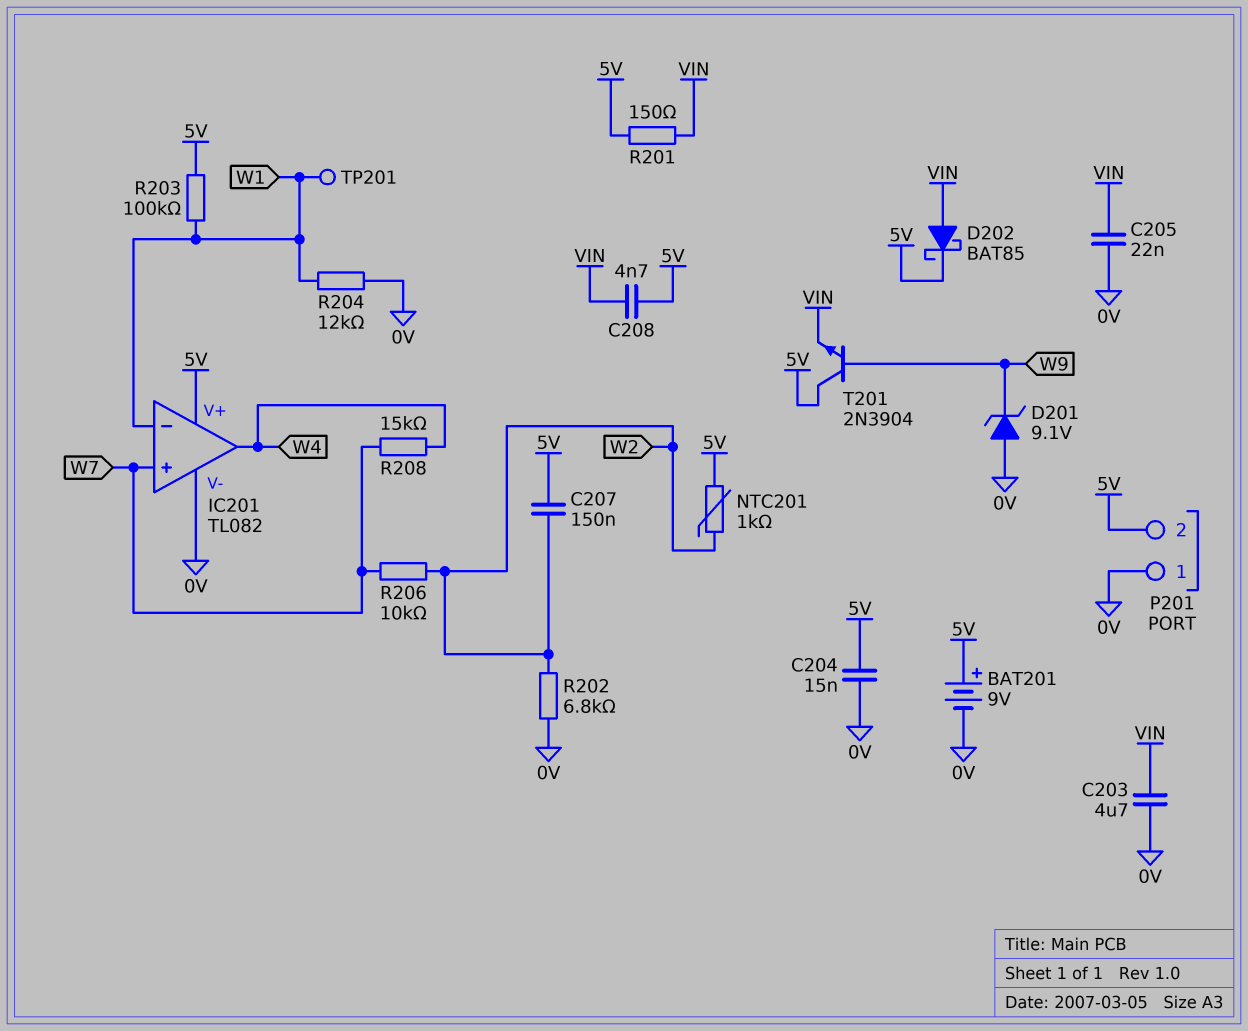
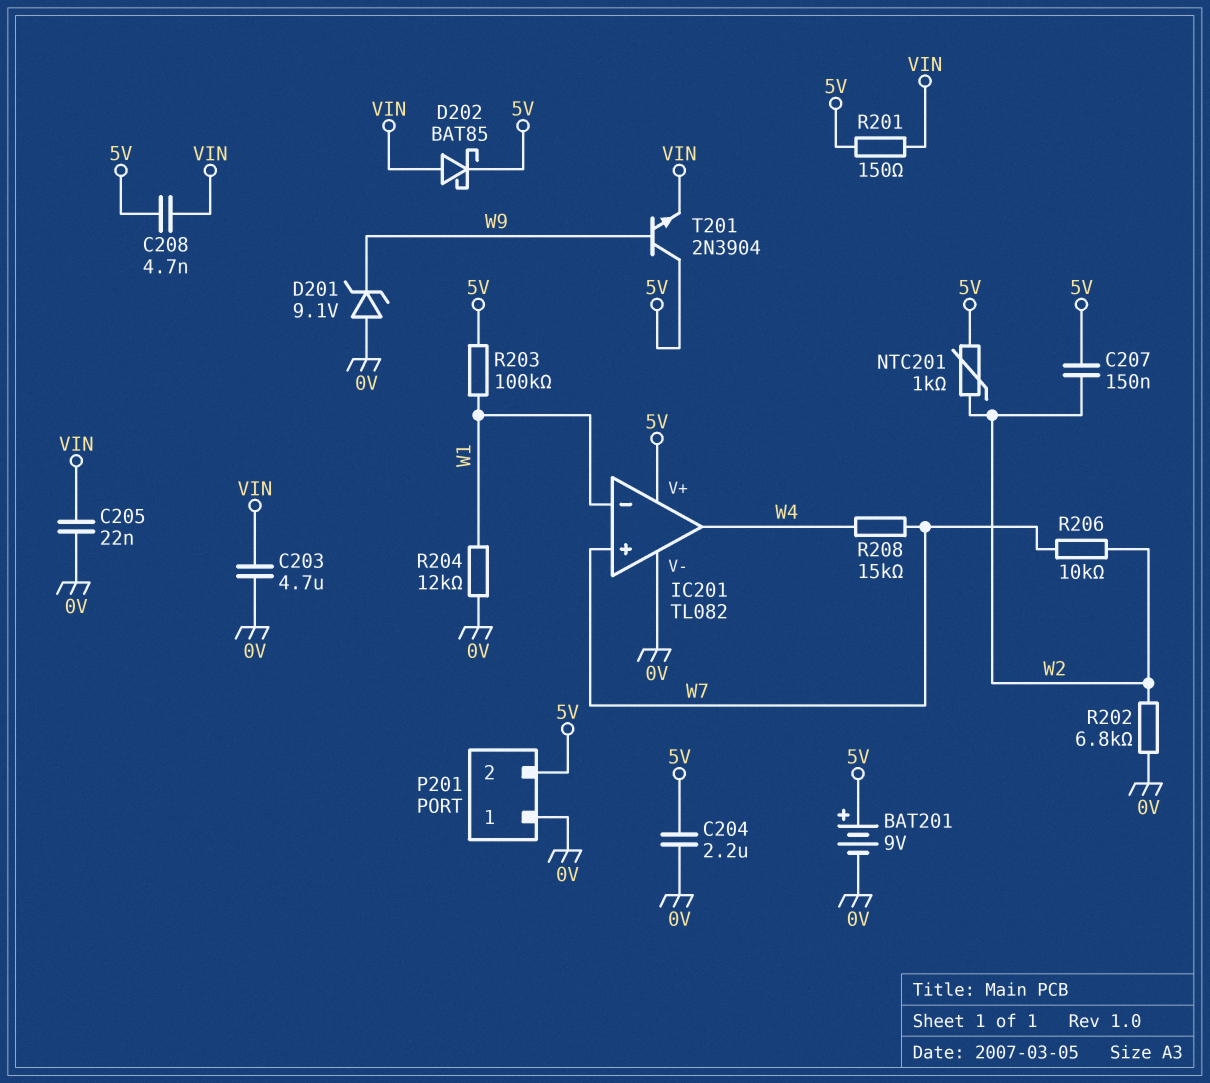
C204: 15nF (0V, 5V) -> 2.2uF (0V, 5V)
TP201: test point (W1) -> none

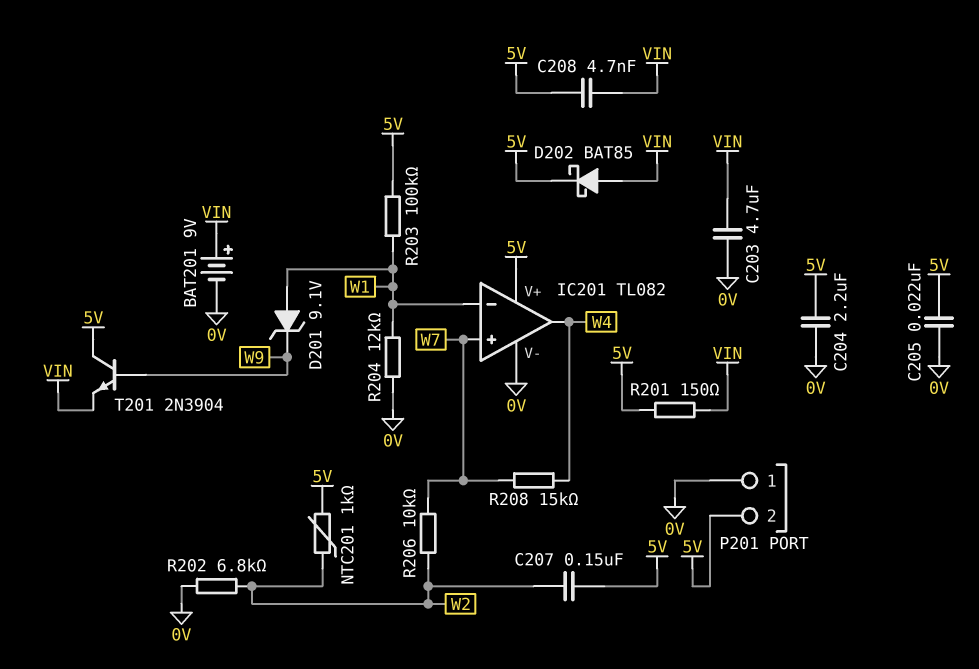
BAT201: 9V (plus 5V, minus 0V) -> 9V (plus VIN, minus 0V)
C205: 22nF (0V, VIN) -> 22nF (0V, 5V)
D201: zener 9.1V (A 0V, K W9) -> zener 9.1V (A W1, K W9)

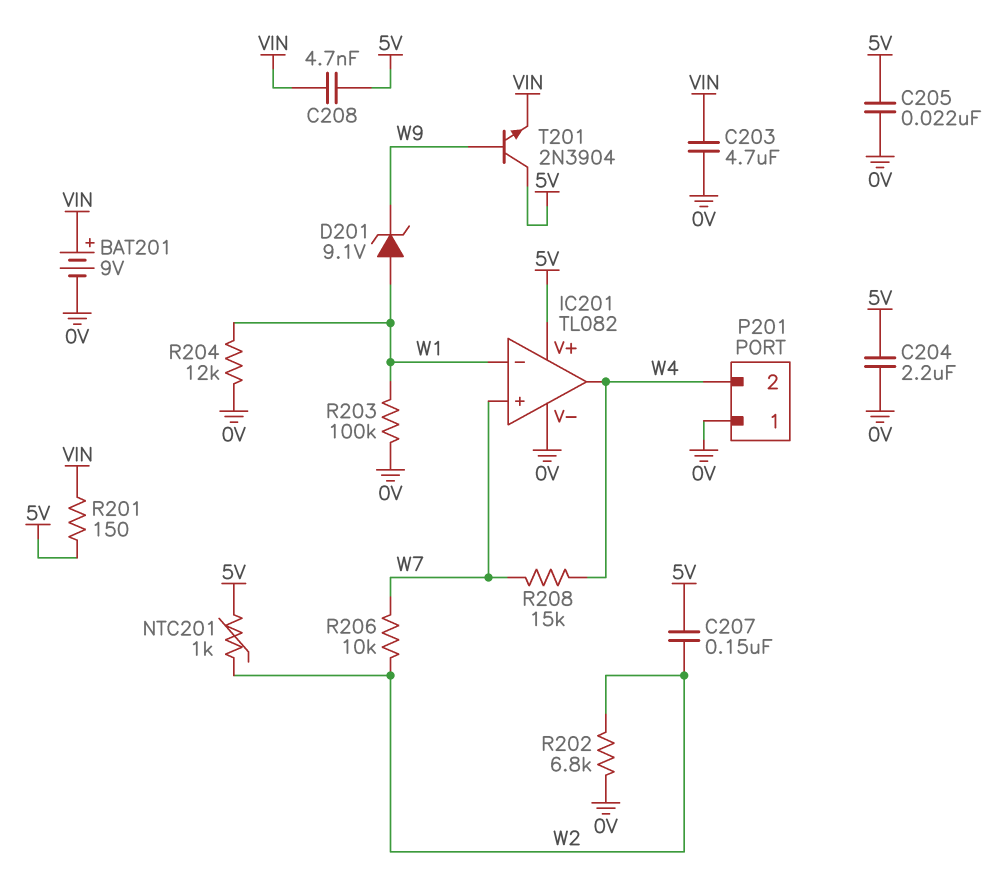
D202: schottky BAT85 (A VIN, K 5V) -> none
P201 pin 2: 5V -> W4
R203: 100k (5V, W1) -> 100k (0V, W1)

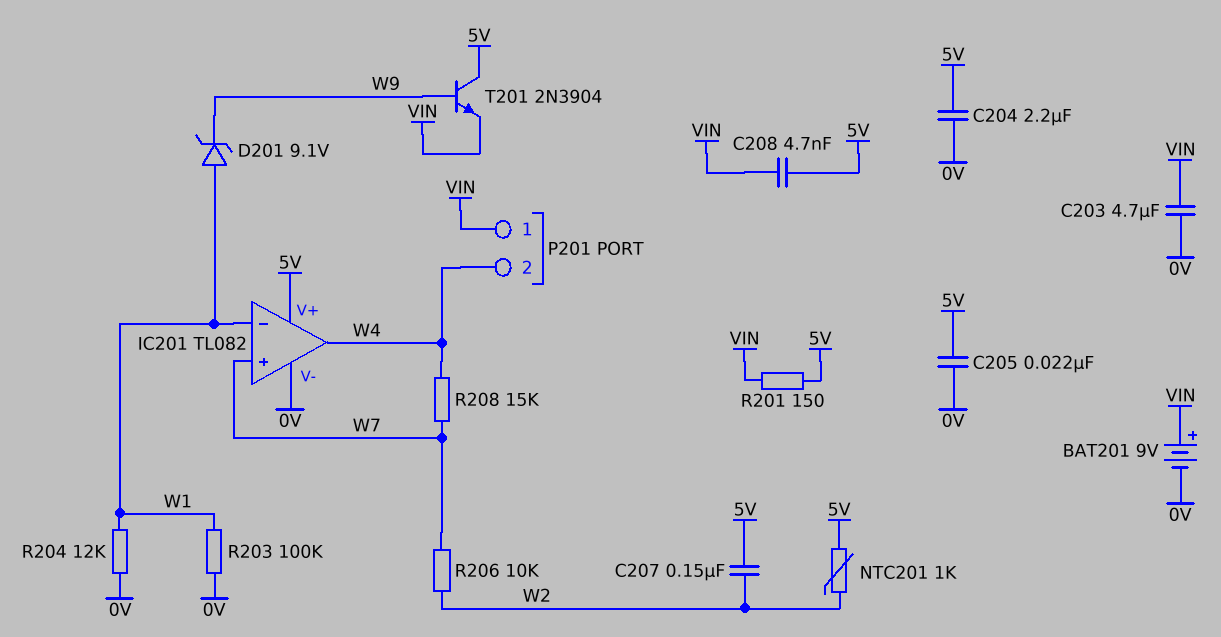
P201 pin 1: 0V -> VIN
R202: 6.8k (0V, W2) -> none

